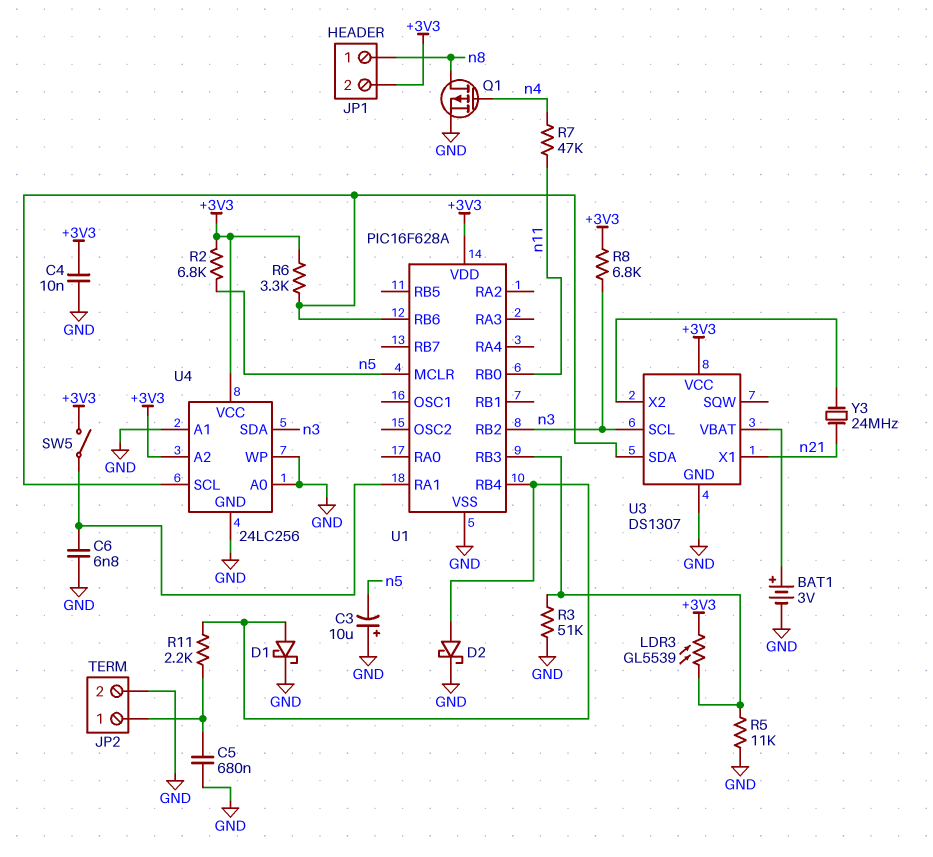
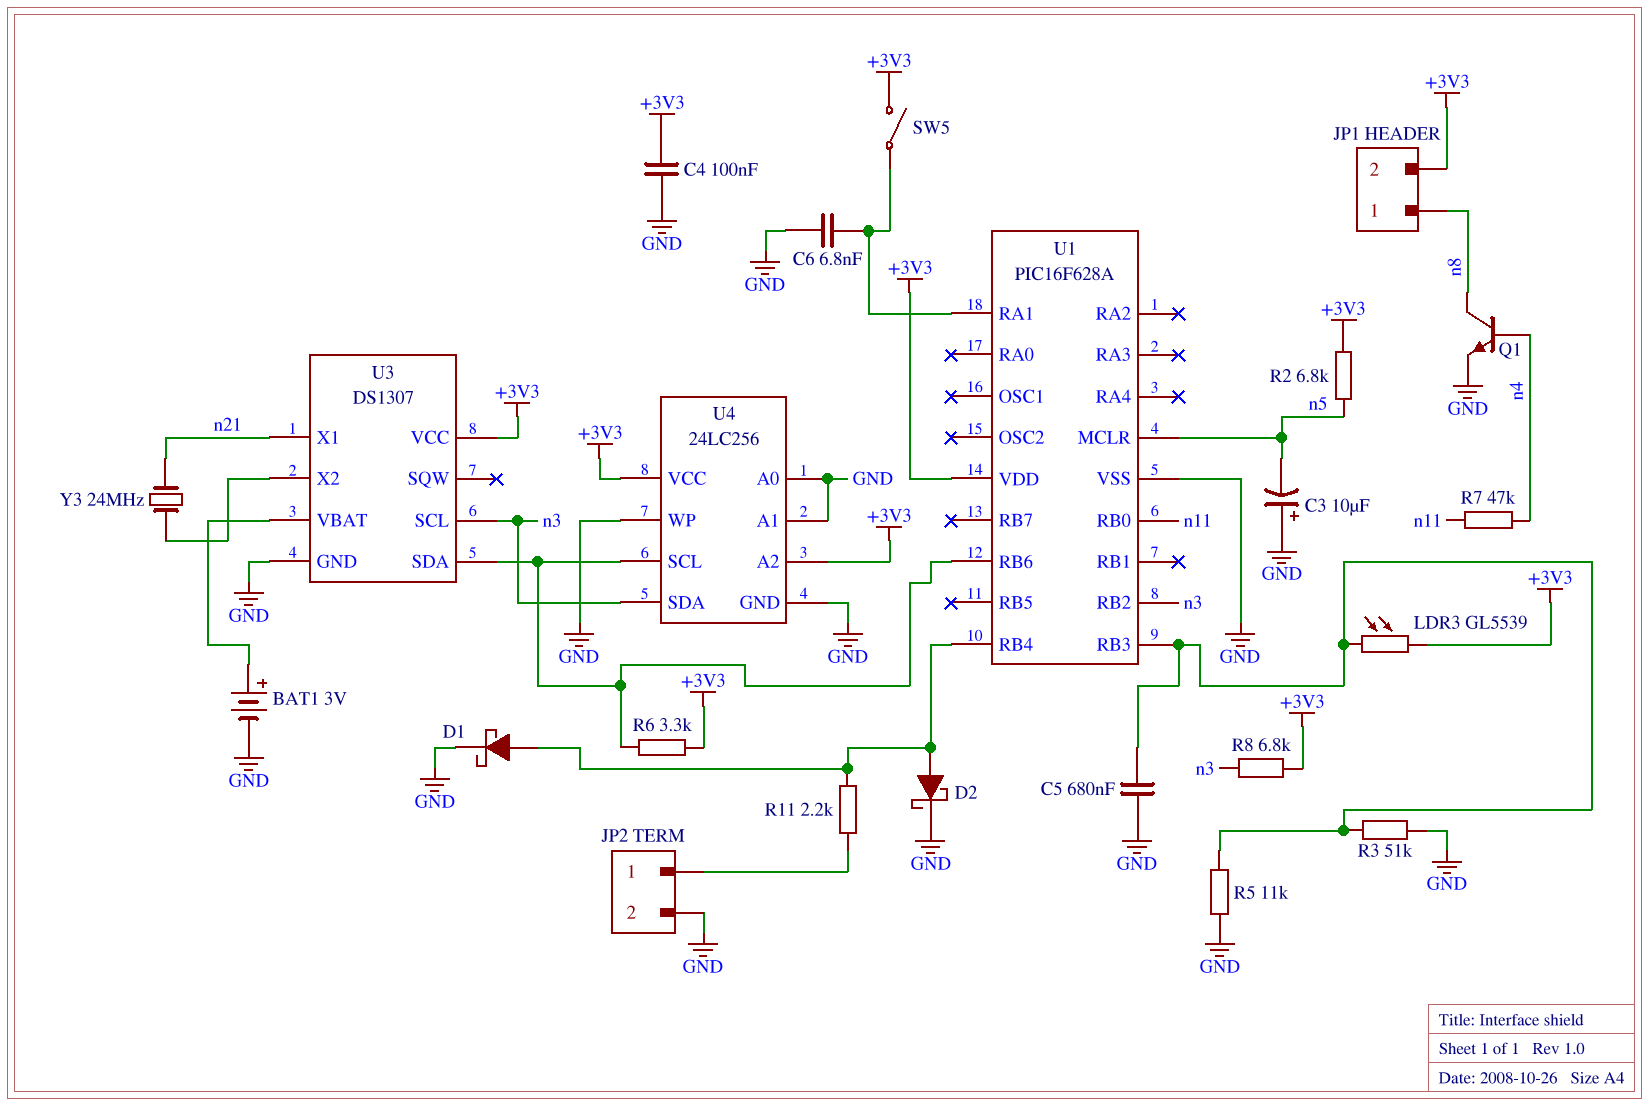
C4: 10nF (+3V3, GND) -> 100nF (+3V3, GND)
C5: 680nF (GND, JP2/1) -> 680nF (GND, U1/RB3)
Q1: PMOS (G n4, D n8, S GND) -> NPN (B n4, C n8, E GND)

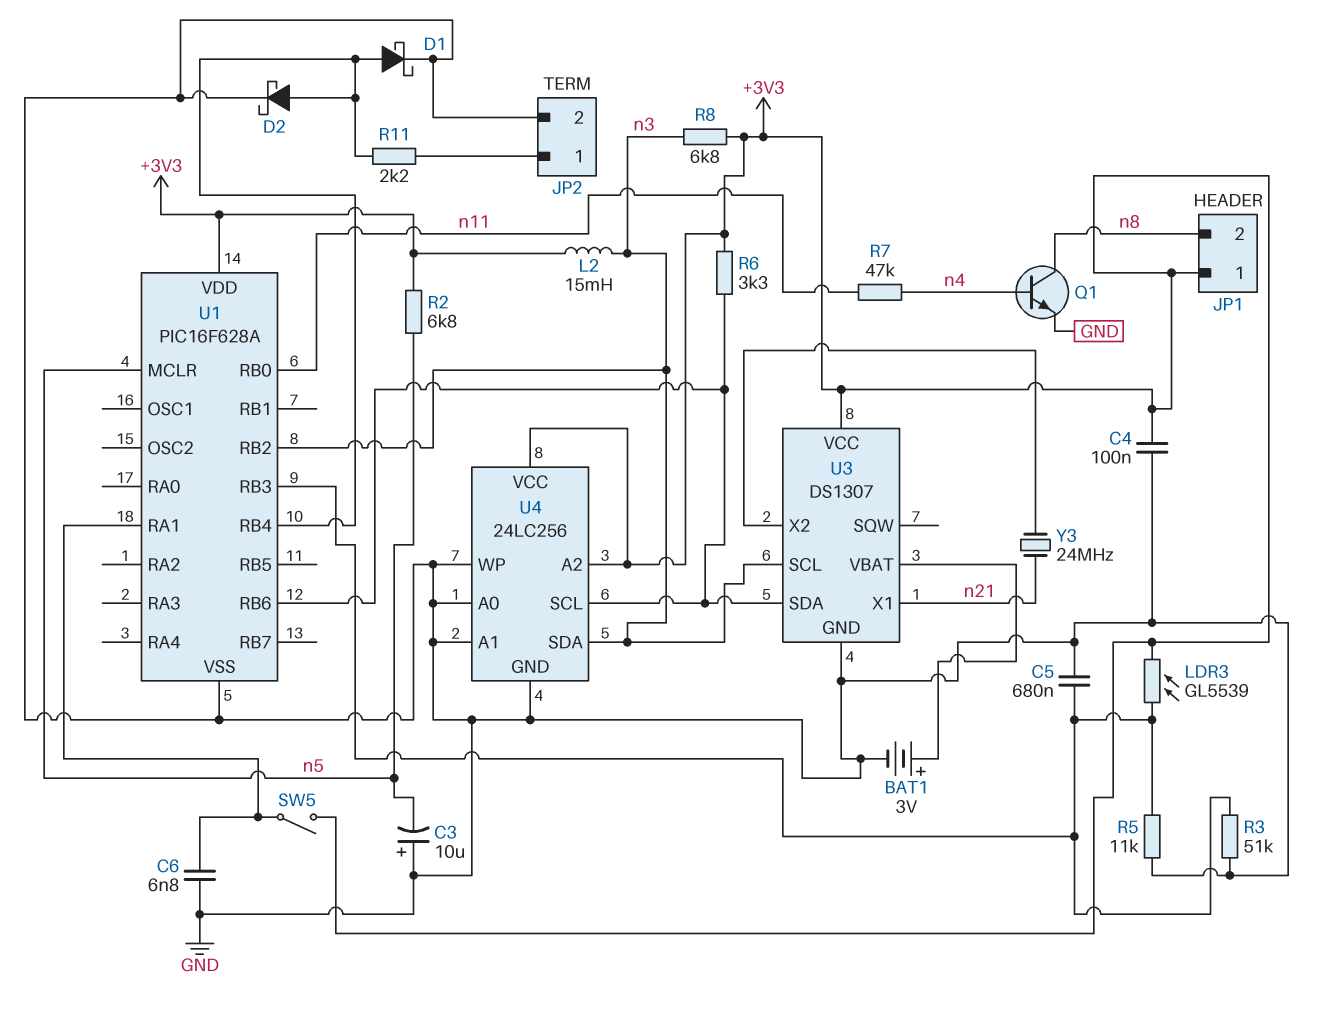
JP1 pin 1: n8 -> +3V3
JP1 pin 2: +3V3 -> n8
L2: none -> 15mH (+3V3, n3)

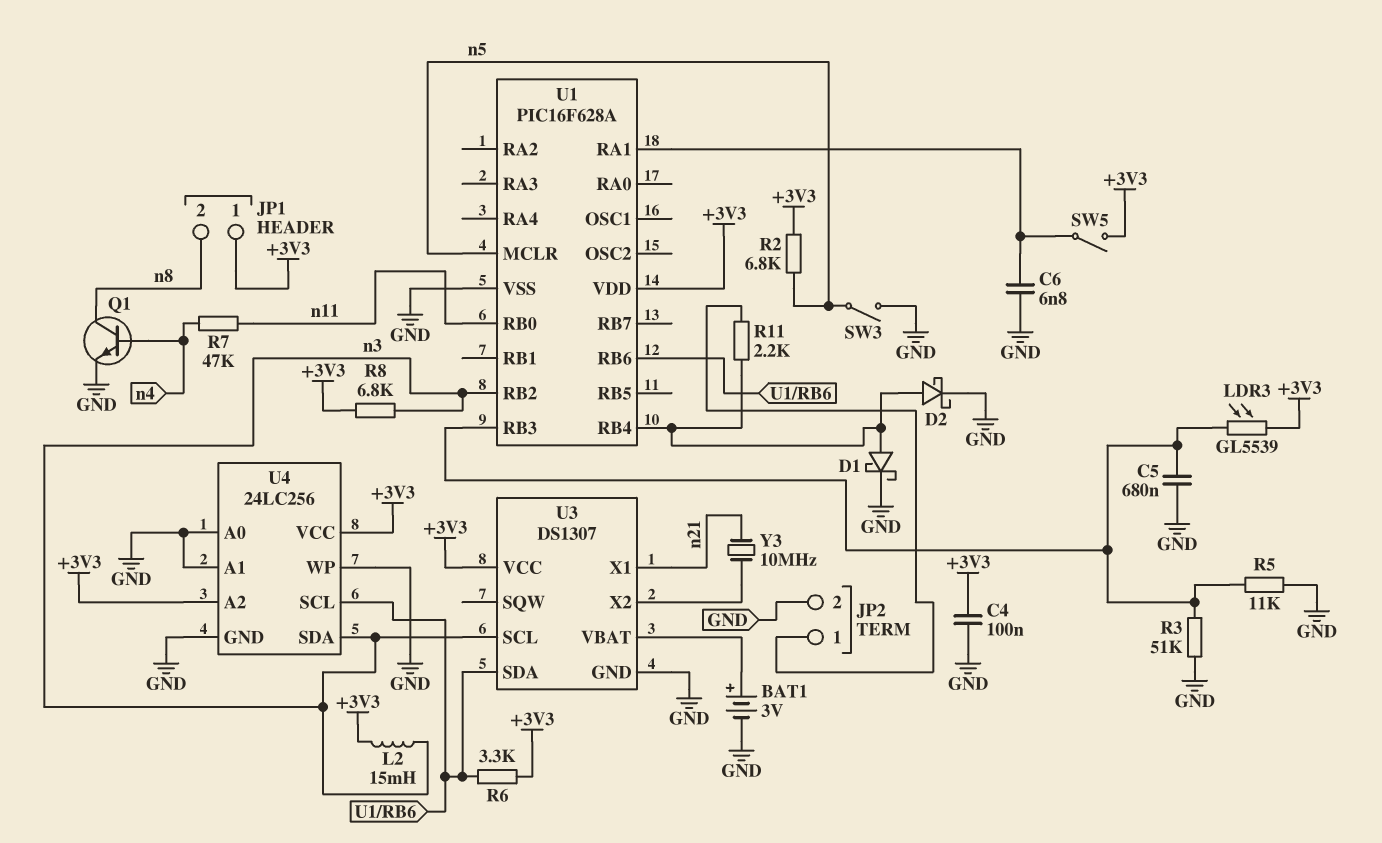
C3: 10uF (plus GND, minus n5) -> none
SW3: none -> switch (GND, n5)
Y3: 24MHz (U3/X2, n21) -> 10MHz (U3/X2, n21)

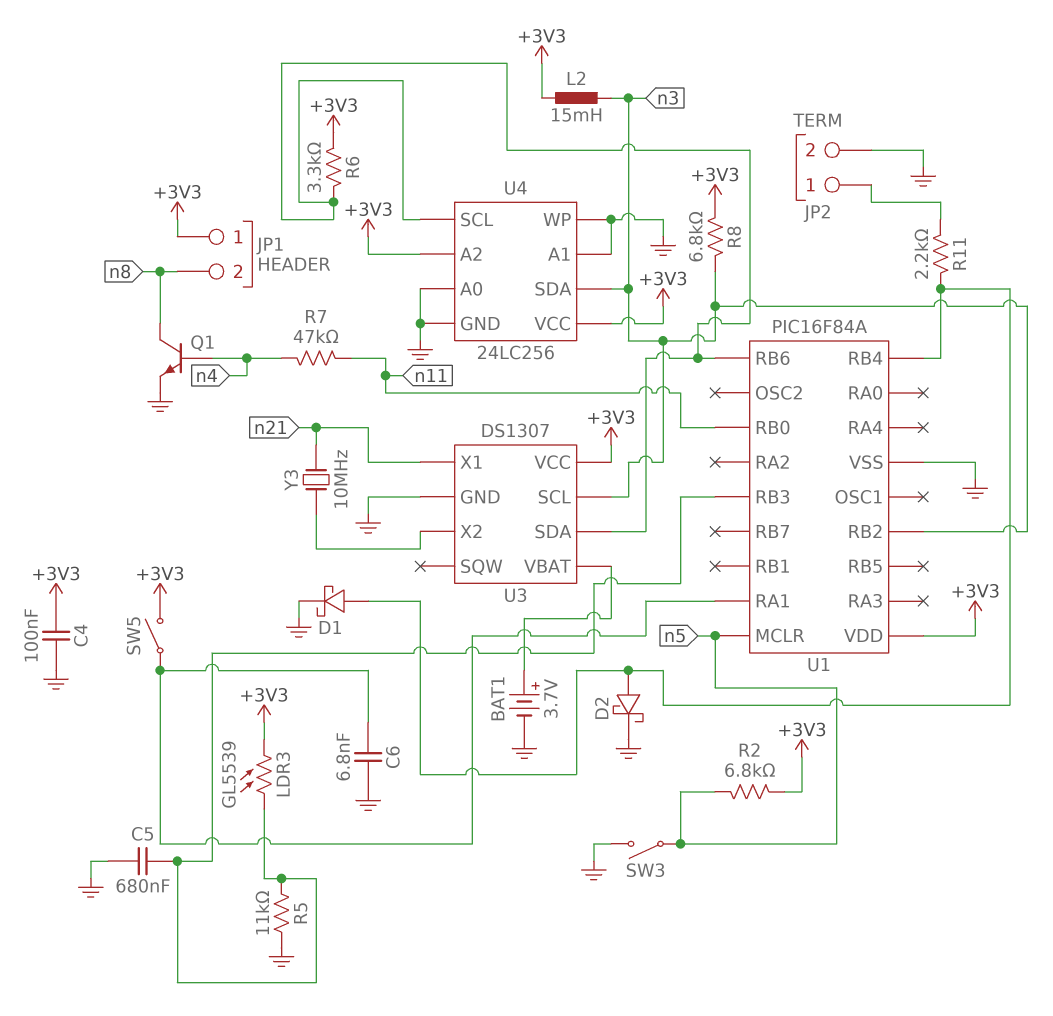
BAT1: 3V (plus U3/VBAT, minus GND) -> 3.7V (plus U3/VBAT, minus GND)
R3: 51k (GND, U1/RB3) -> none
U1: PIC16F628A -> PIC16F84A

